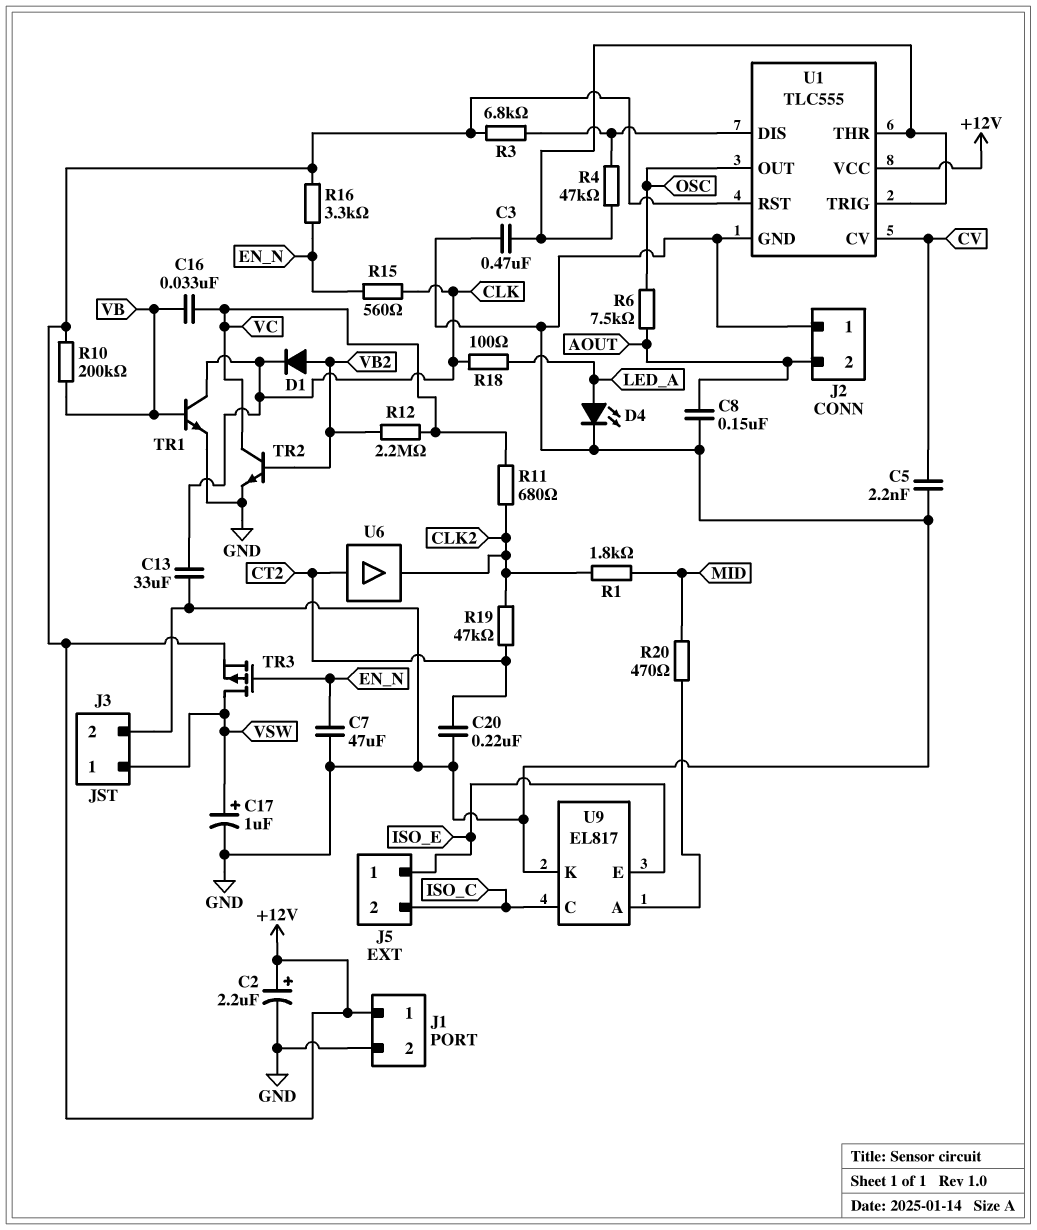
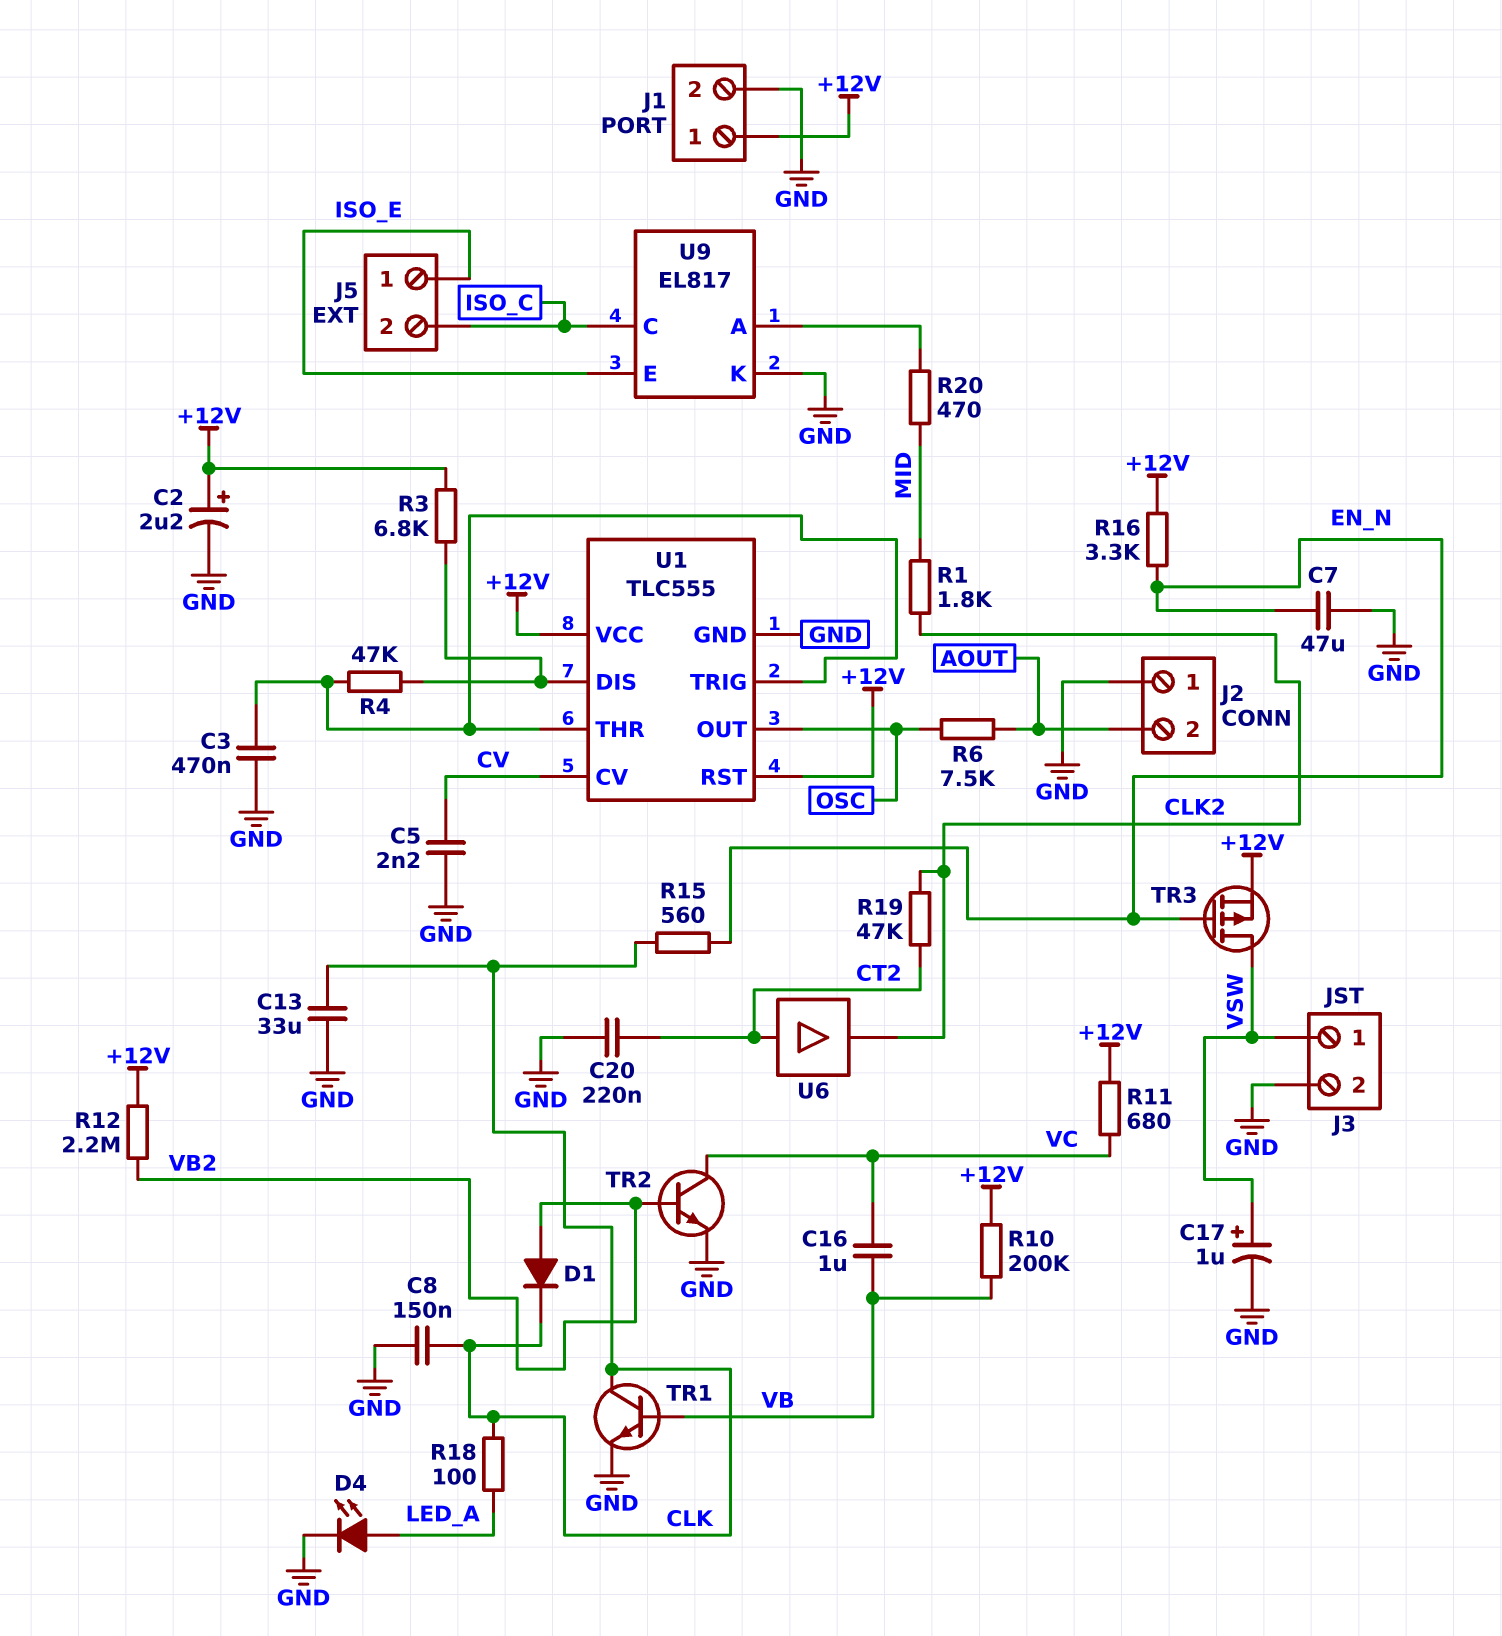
C8: 150nF (AOUT, GND) -> 150nF (CLK, GND)
C16: 33nF (VB, VC) -> 1uF (VB, VC)
R11: 680 (CLK2, VC) -> 680 (+12V, VC)
R12: 2.2M (VB2, VC) -> 2.2M (+12V, VB2)

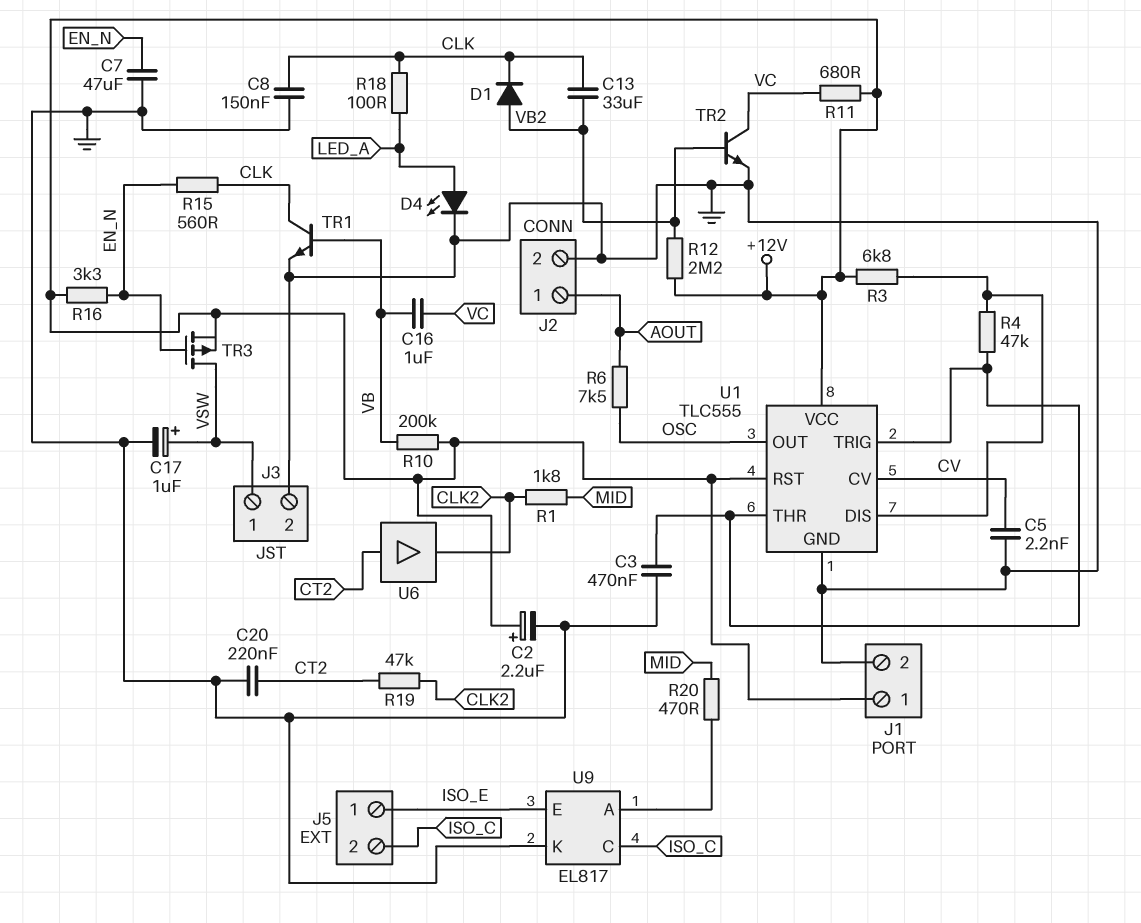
C13: 33uF (CLK, GND) -> 33uF (CLK, VB2)
J2 pin 1: GND -> AOUT
J2 pin 2: AOUT -> GND

